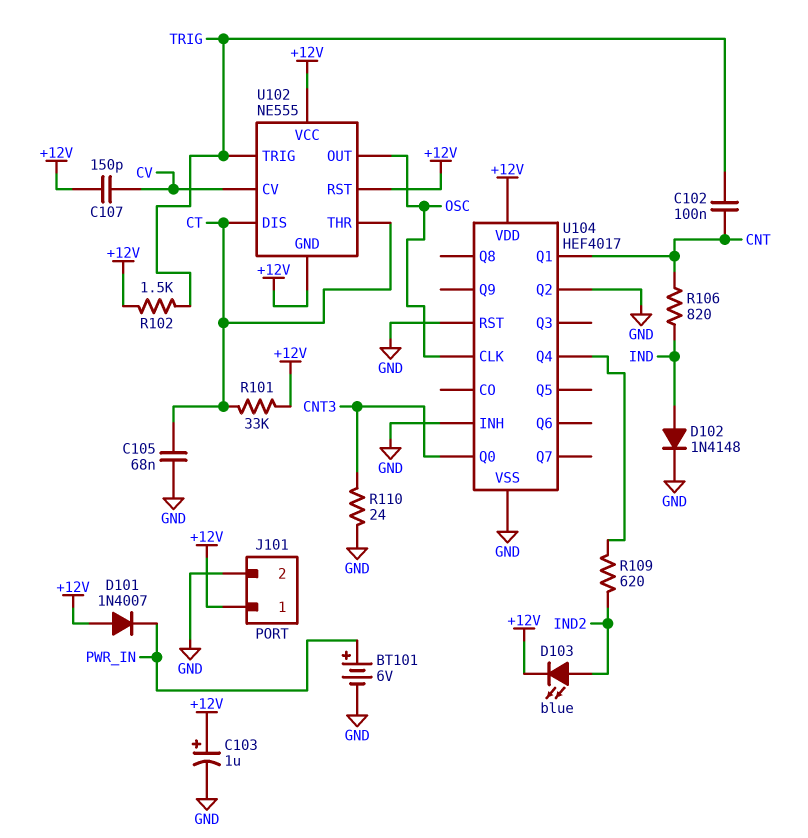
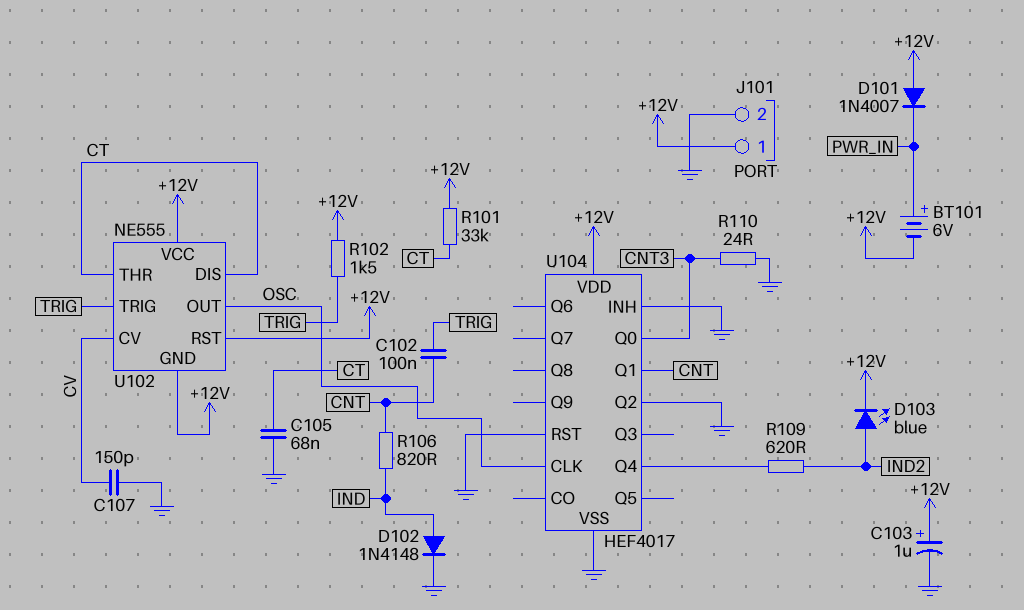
BT101: 6V (plus PWR_IN, minus GND) -> 6V (plus PWR_IN, minus +12V)
C107: 150pF (+12V, CV) -> 150pF (CV, GND)

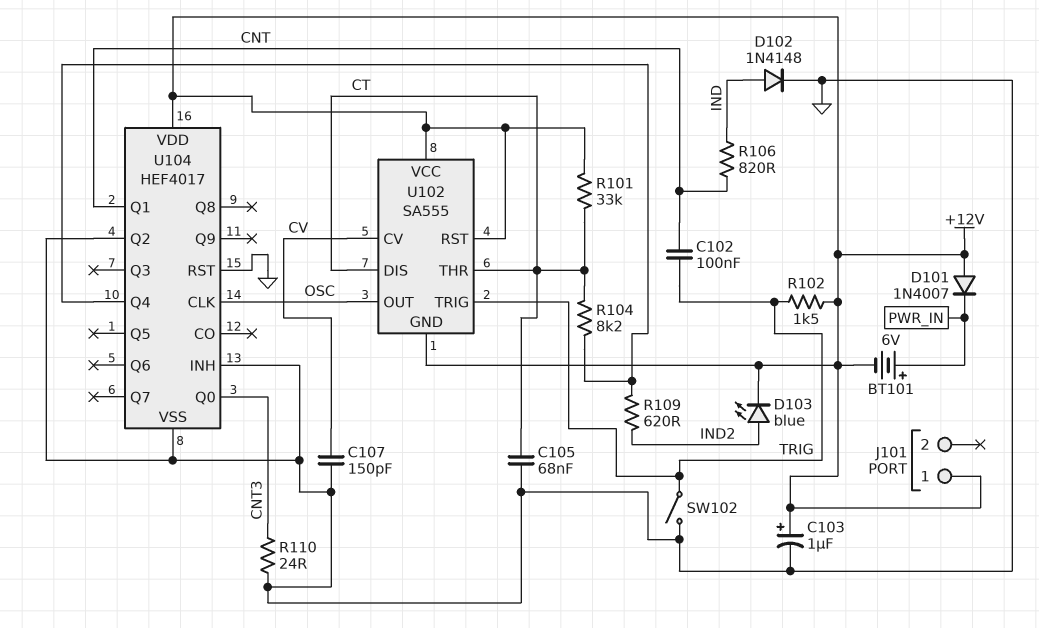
J101 pin 2: GND -> none
R104: none -> 8.2k (CT, U104/Q4)
SW102: none -> switch (GND, TRIG)
U102: NE555 -> SA555

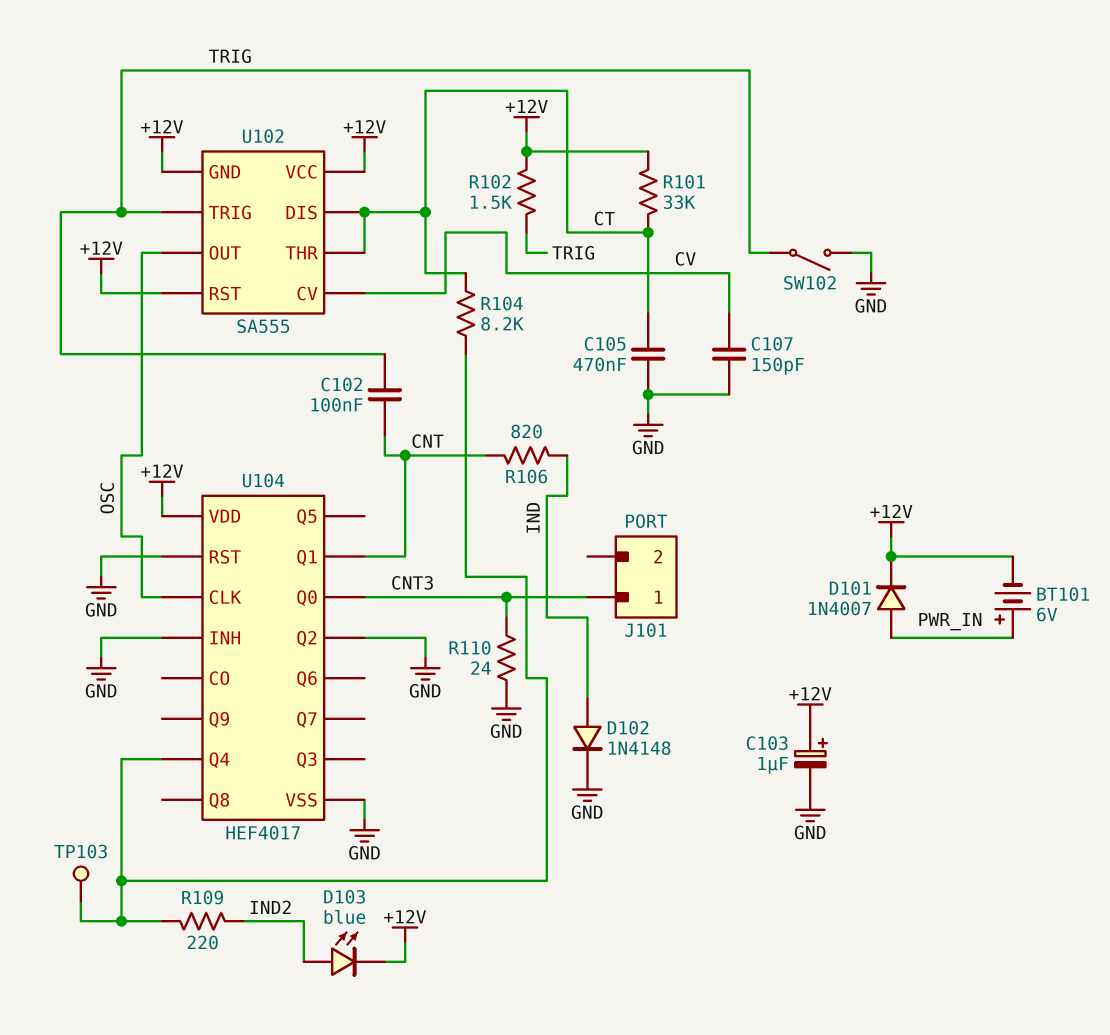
C105: 68nF (CT, GND) -> 470nF (CT, GND)
D101: diode 1N4007 (A +12V, K PWR_IN) -> diode 1N4007 (A PWR_IN, K +12V)
J101 pin 1: +12V -> CNT3
R109: 620 (IND2, U104/Q4) -> 220 (IND2, U104/Q4)
TP103: none -> test point (U104/Q4)

